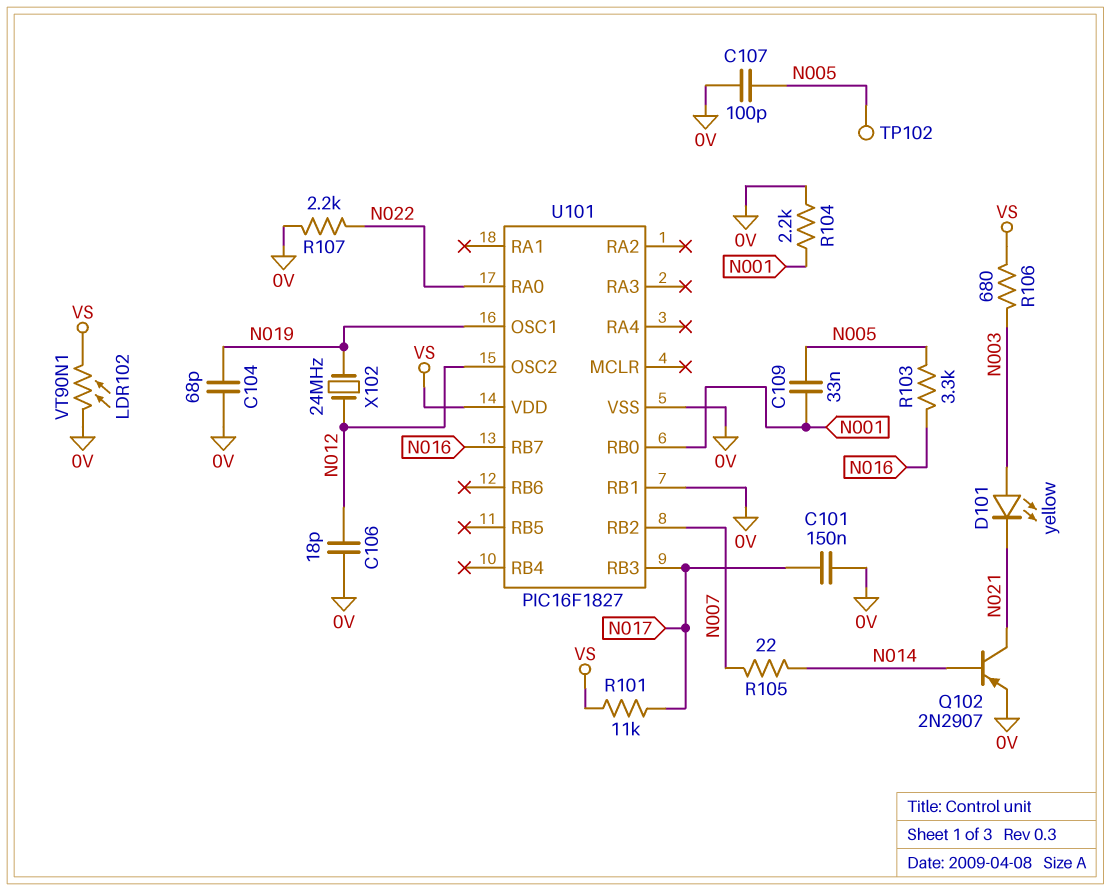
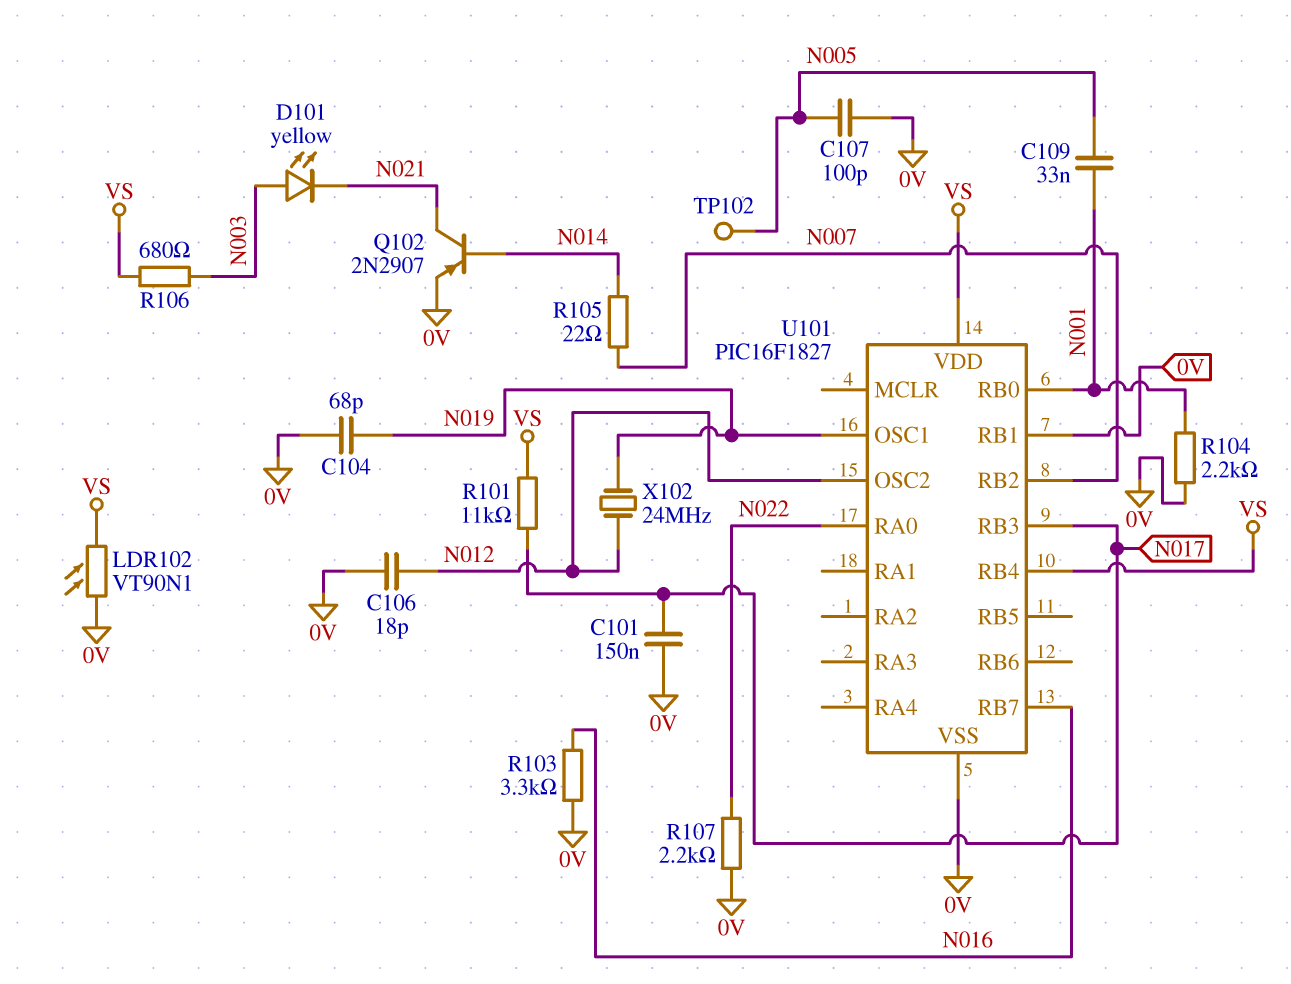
R103: 3.3k (N005, N016) -> 3.3k (0V, N016)
U101 pin RB4: none -> VS

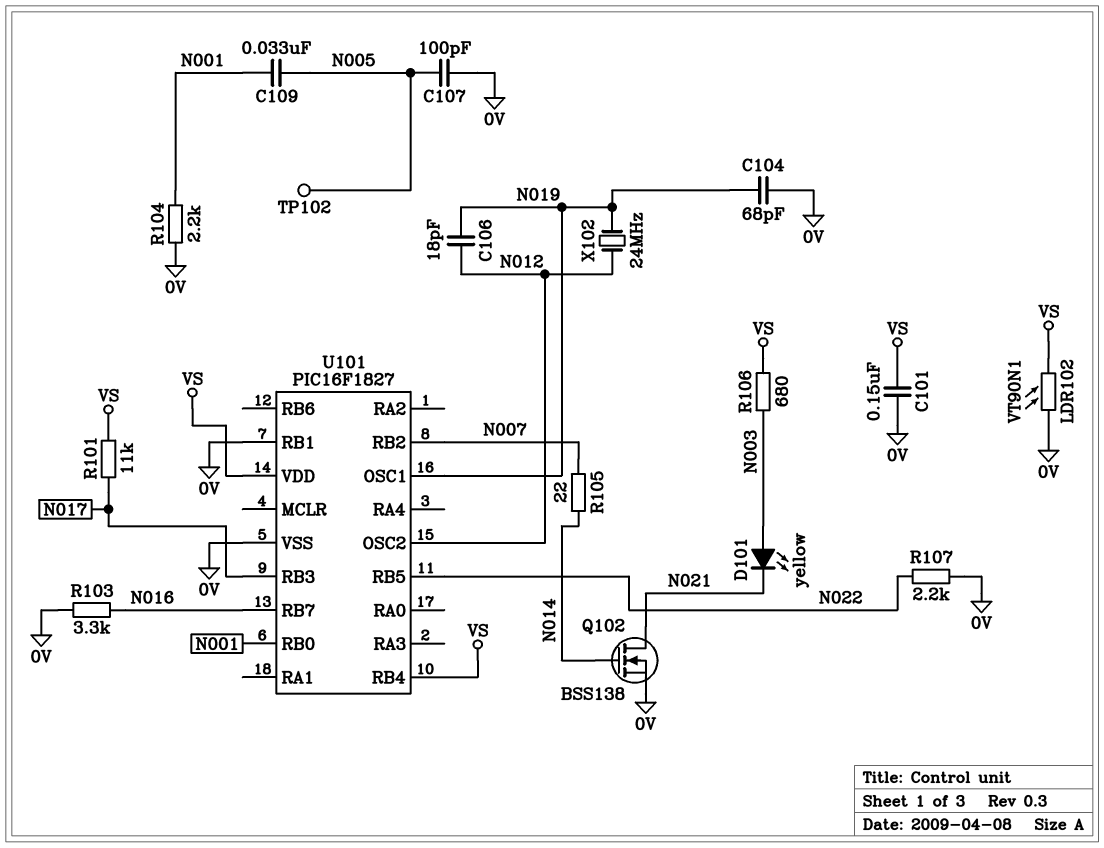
C101: 150nF (0V, N017) -> 150nF (0V, VS)
C106: 18pF (0V, N012) -> 18pF (N012, N019)
Q102: PNP 2N2907 (B N014, C N021, E 0V) -> NMOS BSS138 (G N014, D N021, S 0V)
U101 pin RA0: N022 -> none
U101 pin RB5: none -> N022

